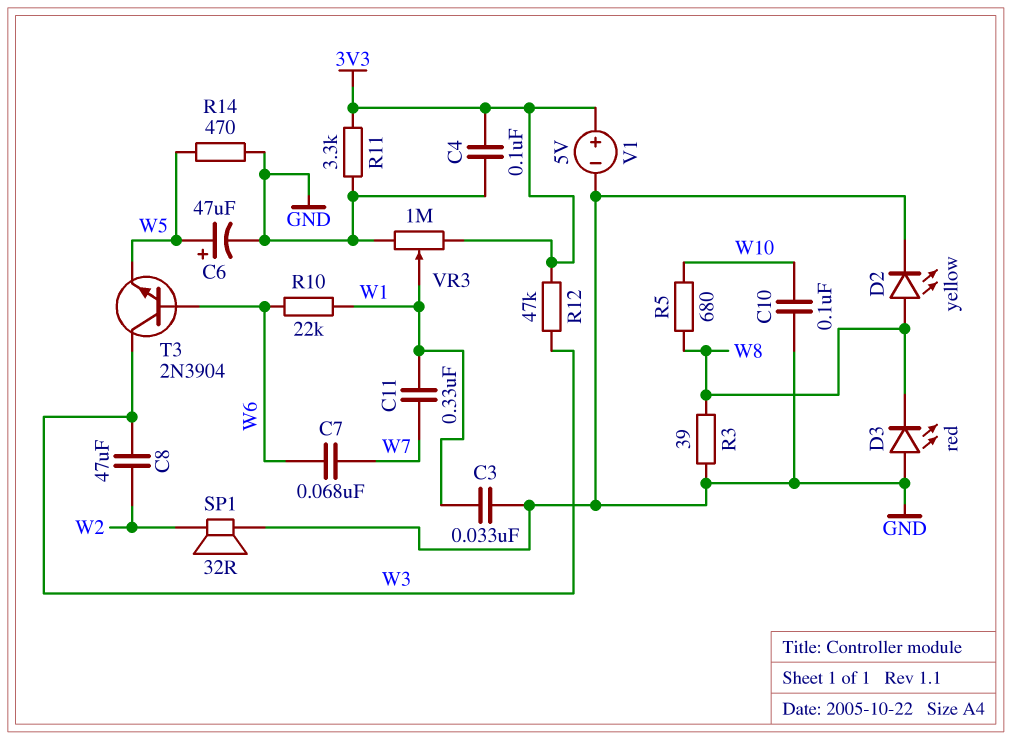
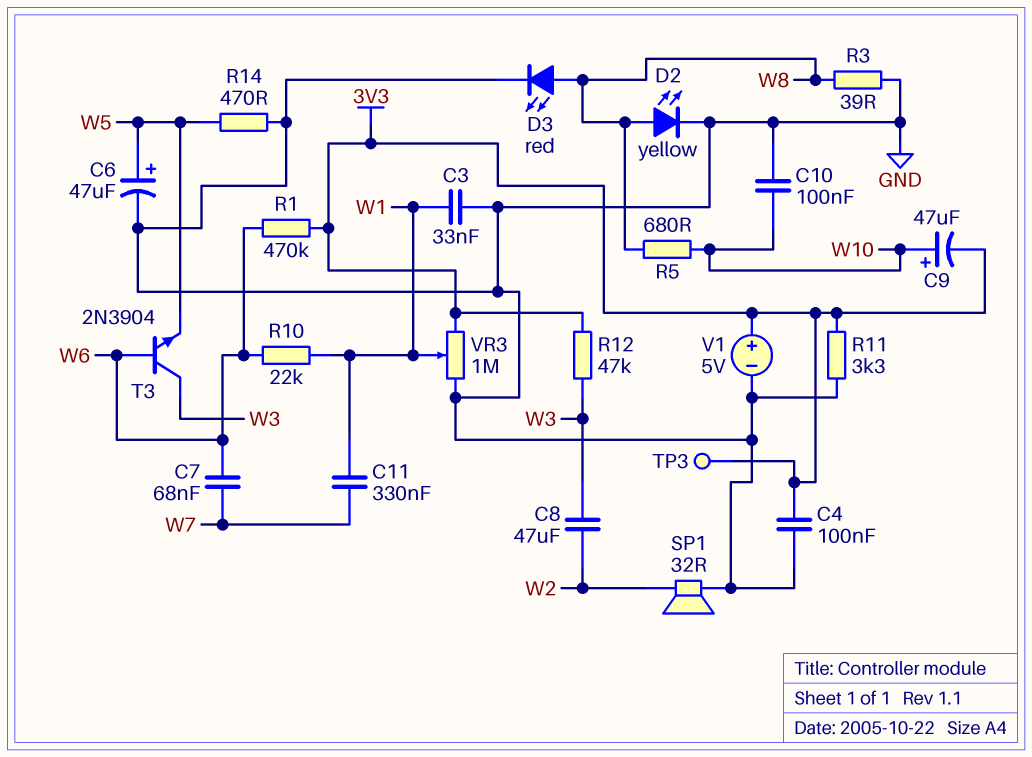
C9: none -> 47uF (plus W10, minus 3V3)
D3: LED red (A GND, K W8) -> LED red (A W8, K GND)
R1: none -> 470k (3V3, W6)
TP3: none -> test point (3V3)

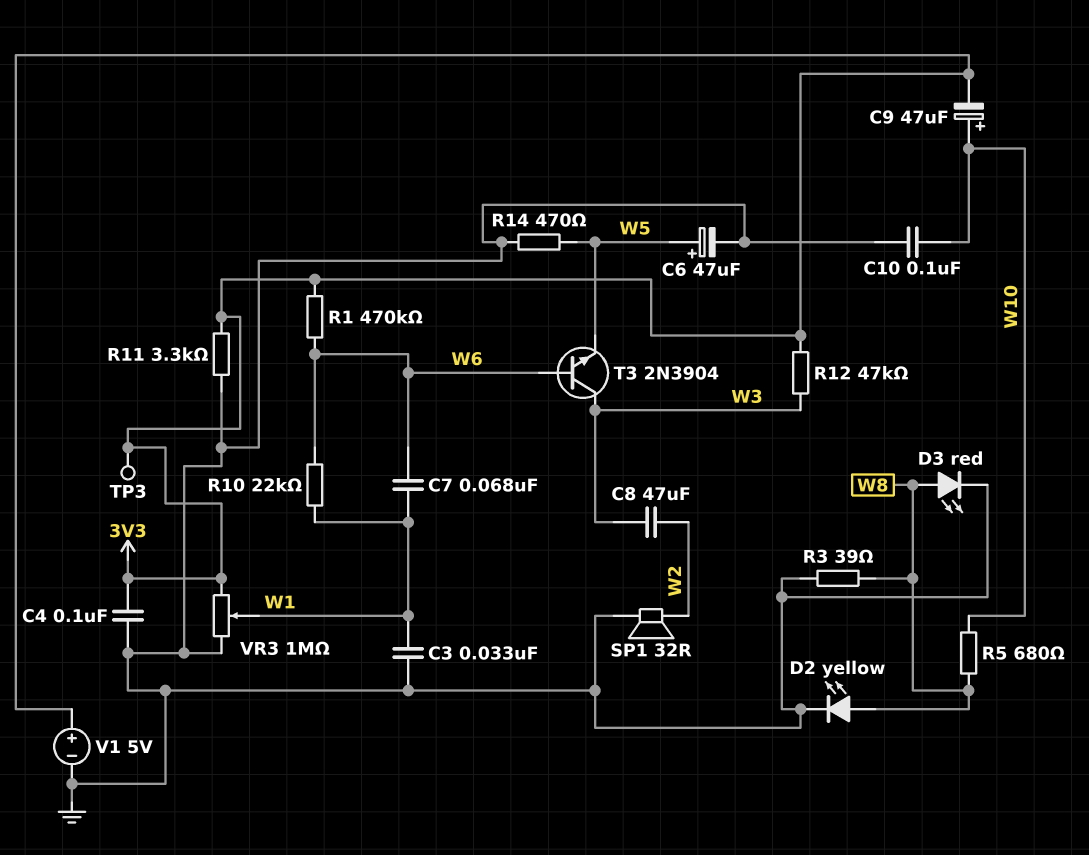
C7: 68nF (W6, W7) -> 68nF (W1, W6)
C11: 330nF (W1, W7) -> none

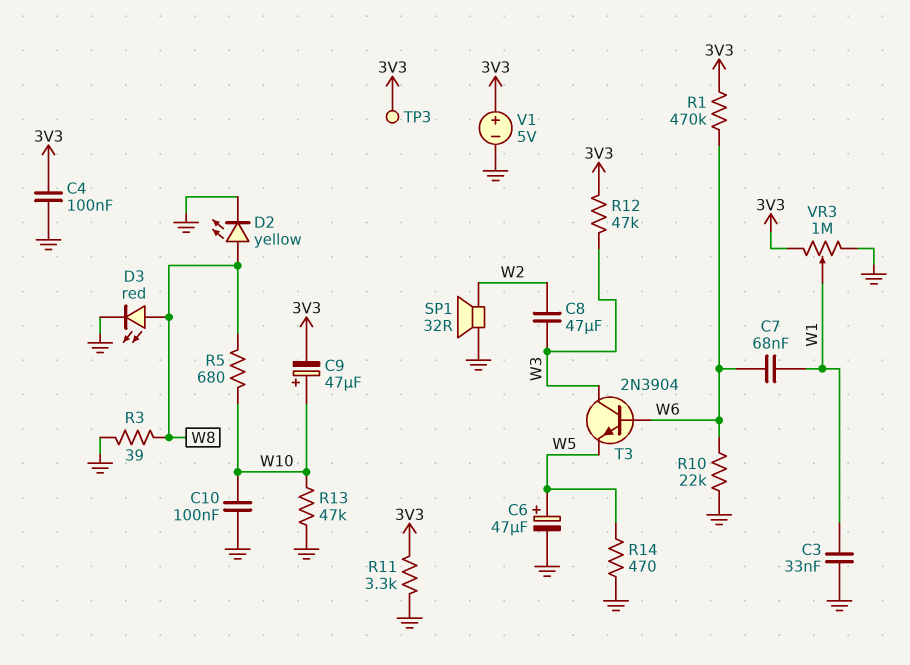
R10: 22k (W1, W6) -> 22k (GND, W6)
R13: none -> 47k (GND, W10)

